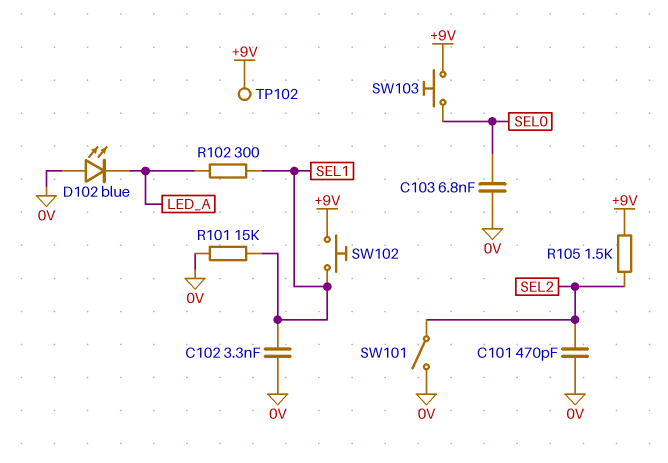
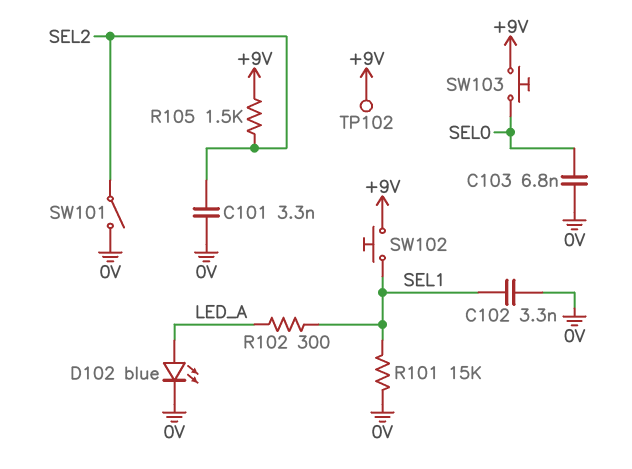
C101: 470pF (0V, SEL2) -> 3.3nF (0V, SEL2)
D102: LED blue (A 0V, K LED_A) -> LED blue (A LED_A, K 0V)

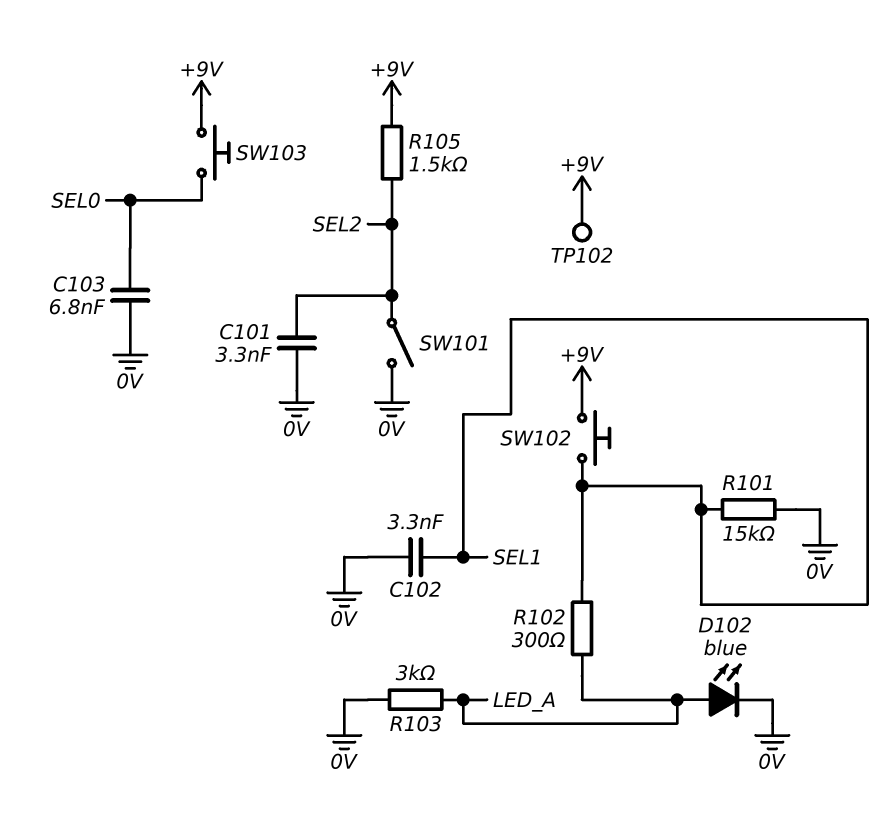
R103: none -> 3k (0V, LED_A)

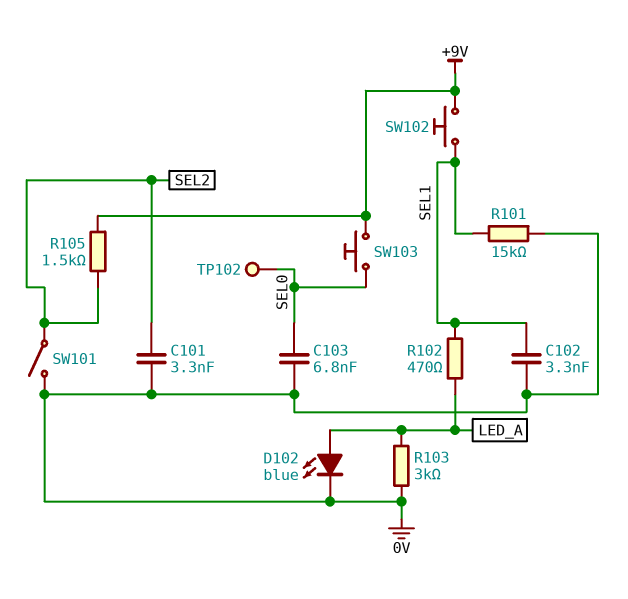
R102: 300 (LED_A, SEL1) -> 470 (LED_A, SEL1)
TP102: test point (+9V) -> test point (SEL0)

